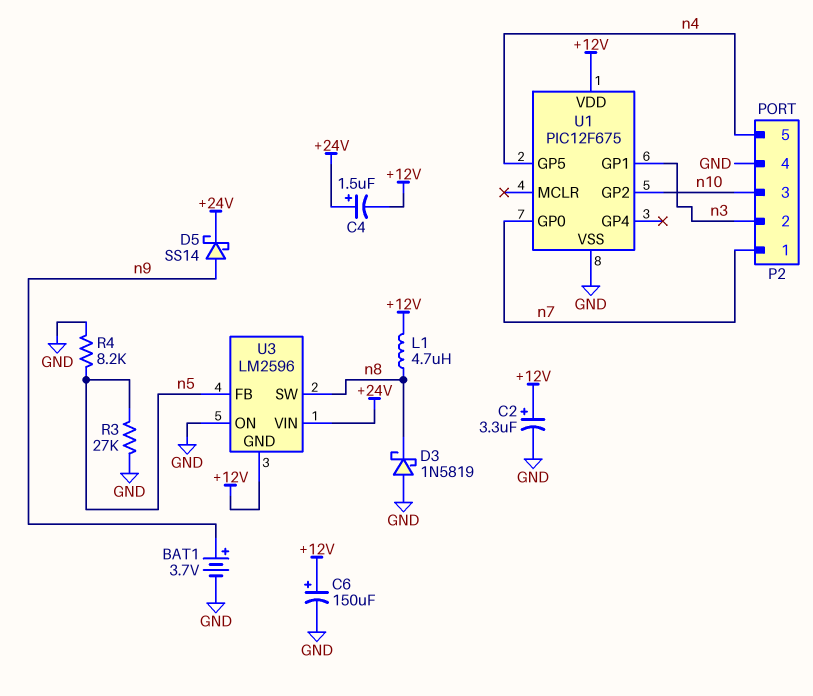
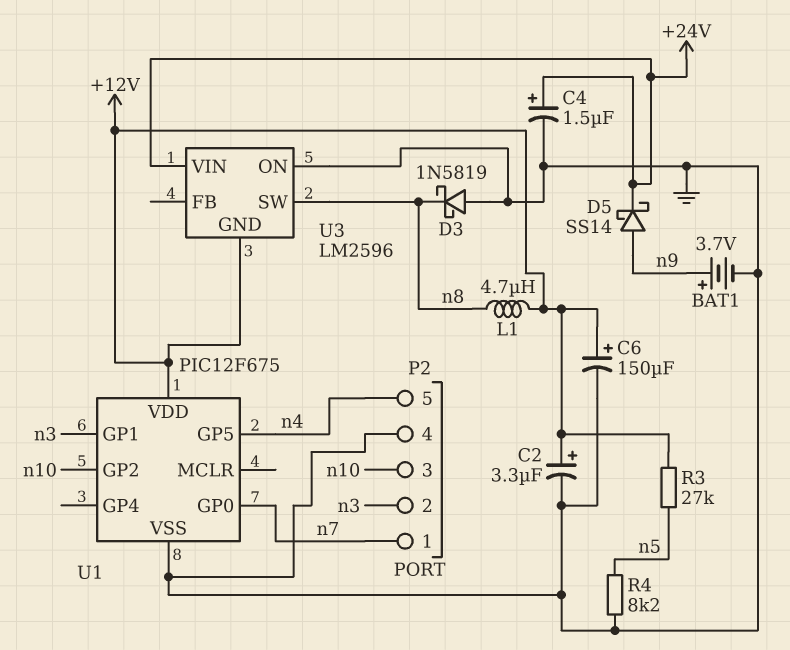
C4: 1.5uF (plus +24V, minus +12V) -> 1.5uF (plus +24V, minus GND)
R3: 27k (GND, n5) -> 27k (+12V, n5)
U3 pin FB: n5 -> none

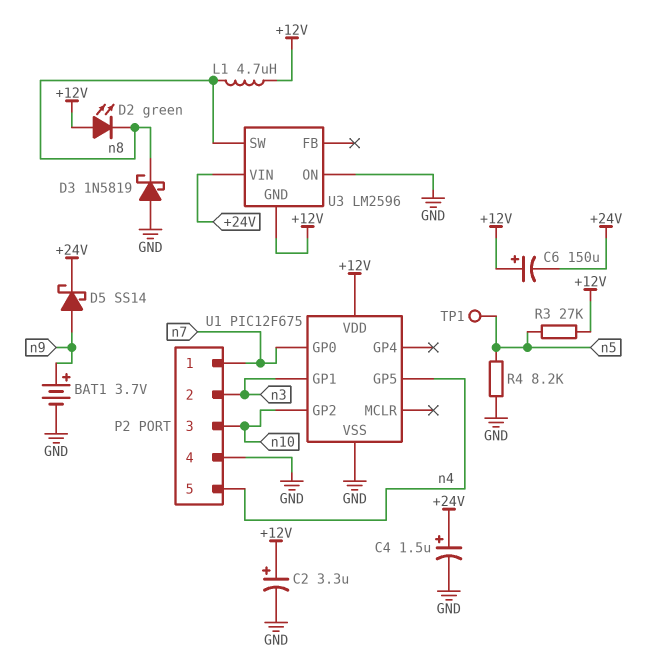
C6: 150uF (plus +12V, minus GND) -> 150uF (plus +12V, minus +24V)
D2: none -> LED green (A +12V, K n8)
TP1: none -> test point (n5)

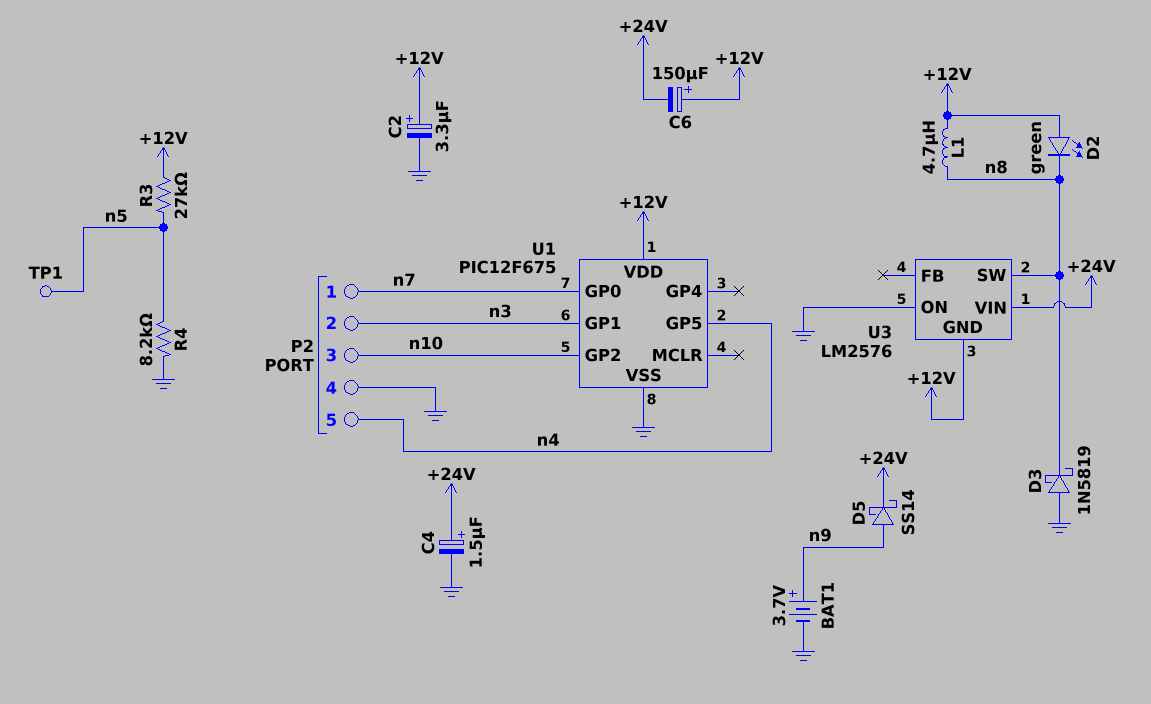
U3: LM2596 -> LM2576

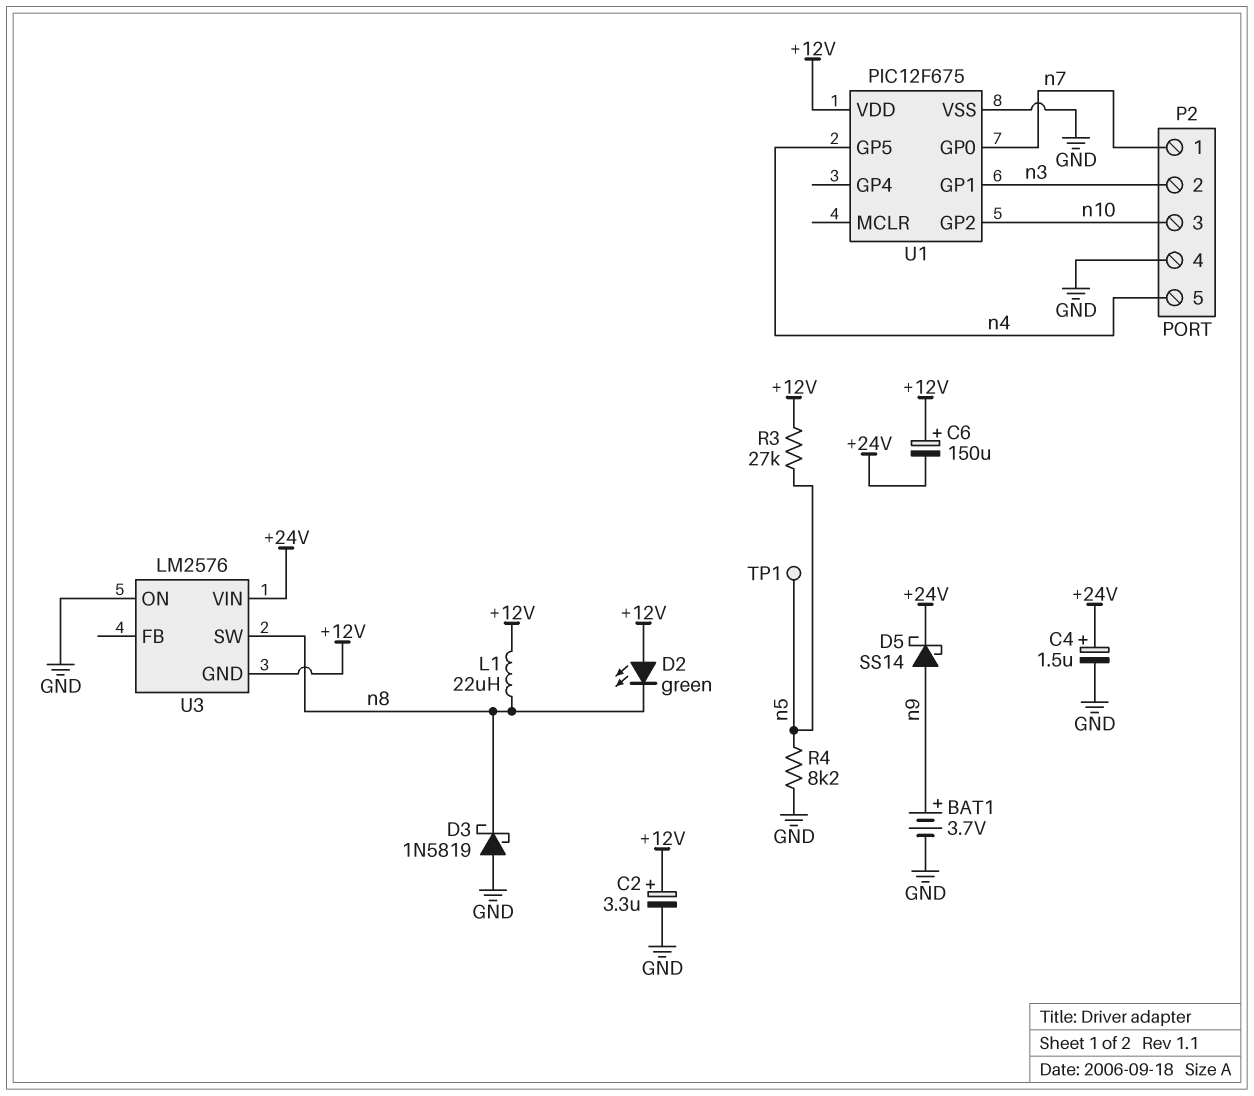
L1: 4.7uH (+12V, n8) -> 22uH (+12V, n8)

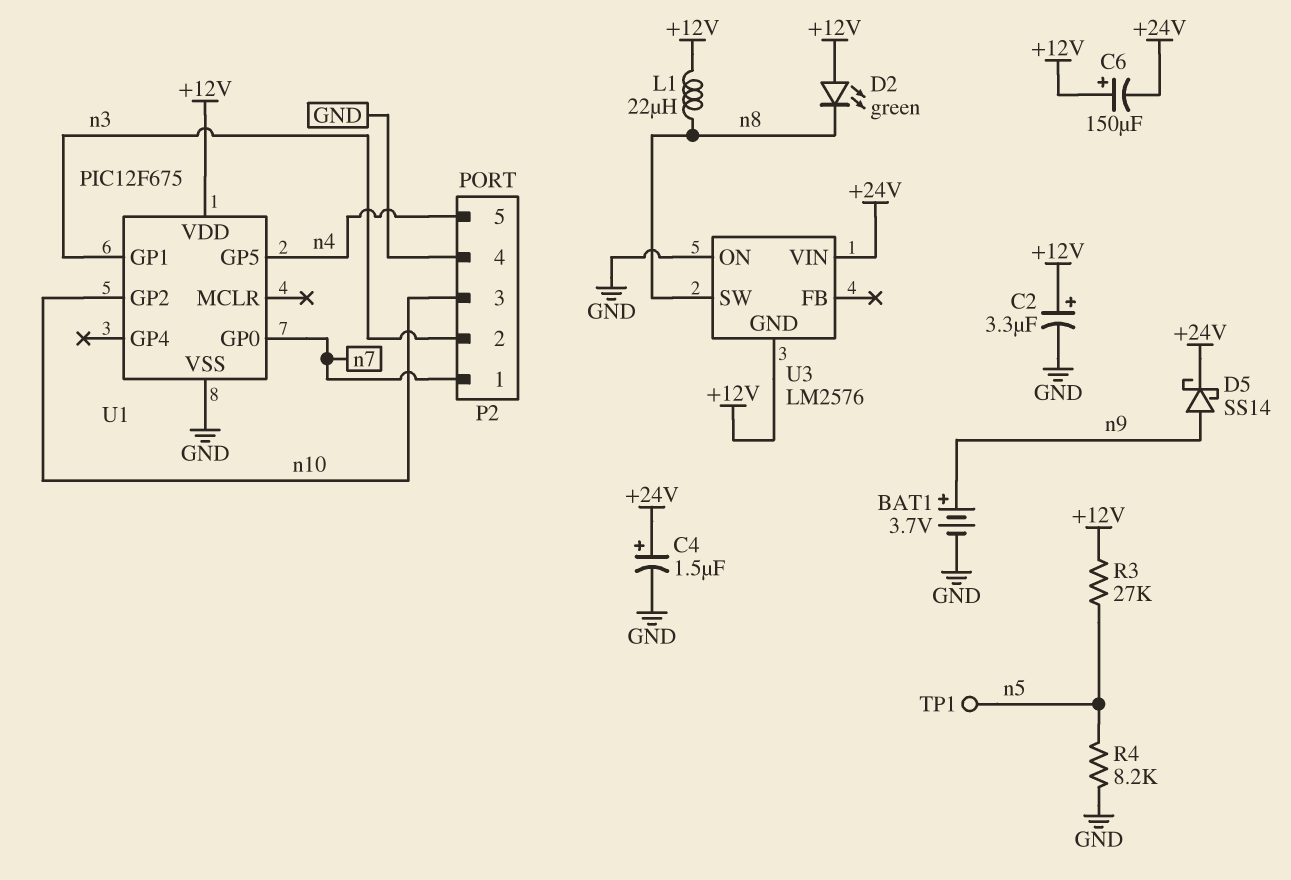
D3: schottky 1N5819 (A GND, K n8) -> none

